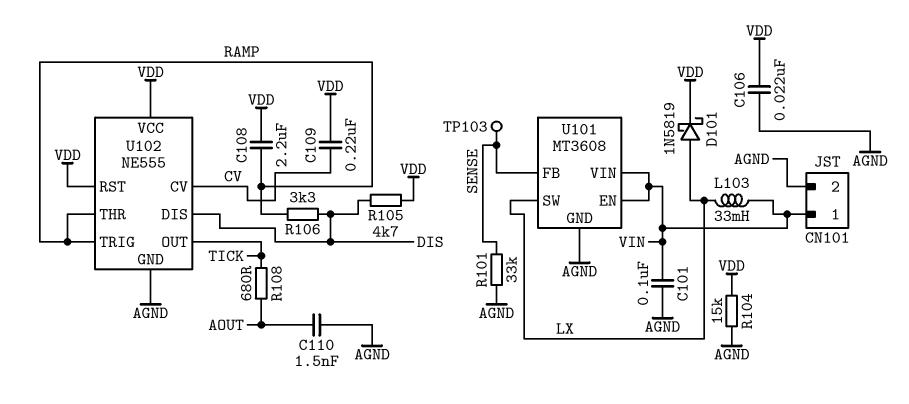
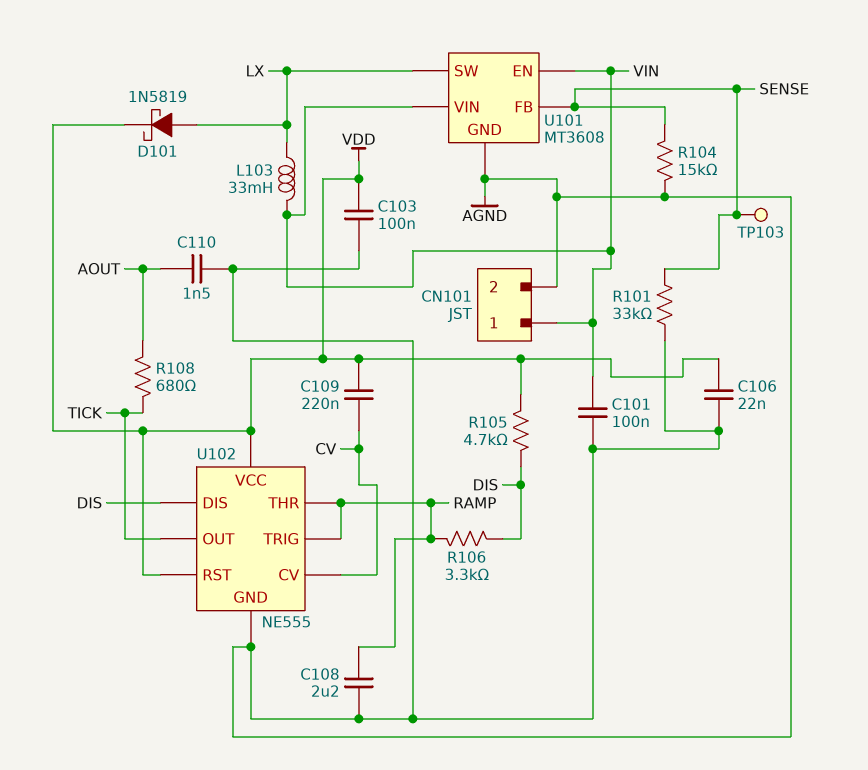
C103: none -> 100nF (AGND, VDD)
C108: 2.2uF (RAMP, VDD) -> 2.2uF (AGND, RAMP)
R104: 15k (AGND, VDD) -> 15k (AGND, SENSE)

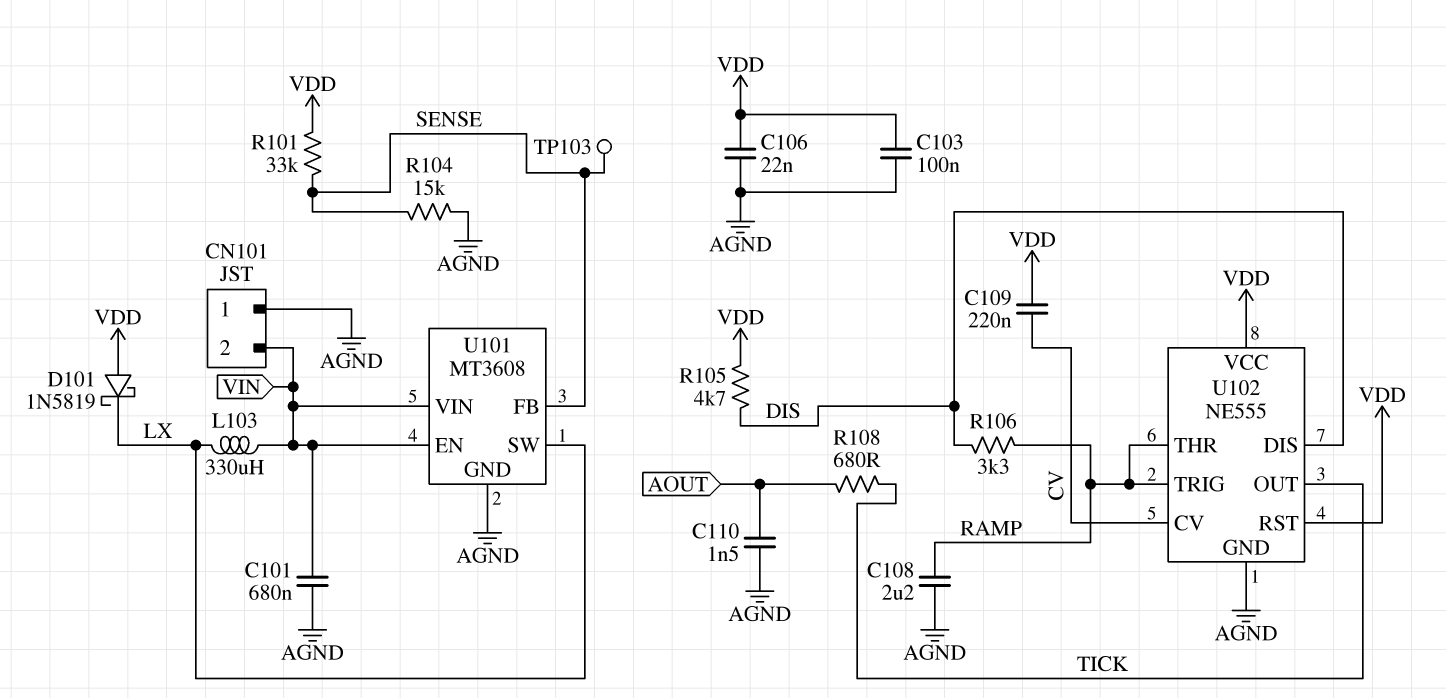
C101: 100nF (AGND, VIN) -> 680nF (AGND, VIN)
CN101 pin 1: VIN -> AGND
CN101 pin 2: AGND -> VIN
D101: schottky 1N5819 (A LX, K VDD) -> schottky 1N5819 (A VDD, K LX)
L103: 33mH (LX, VIN) -> 330uH (LX, VIN)
R101: 33k (AGND, SENSE) -> 33k (SENSE, VDD)

